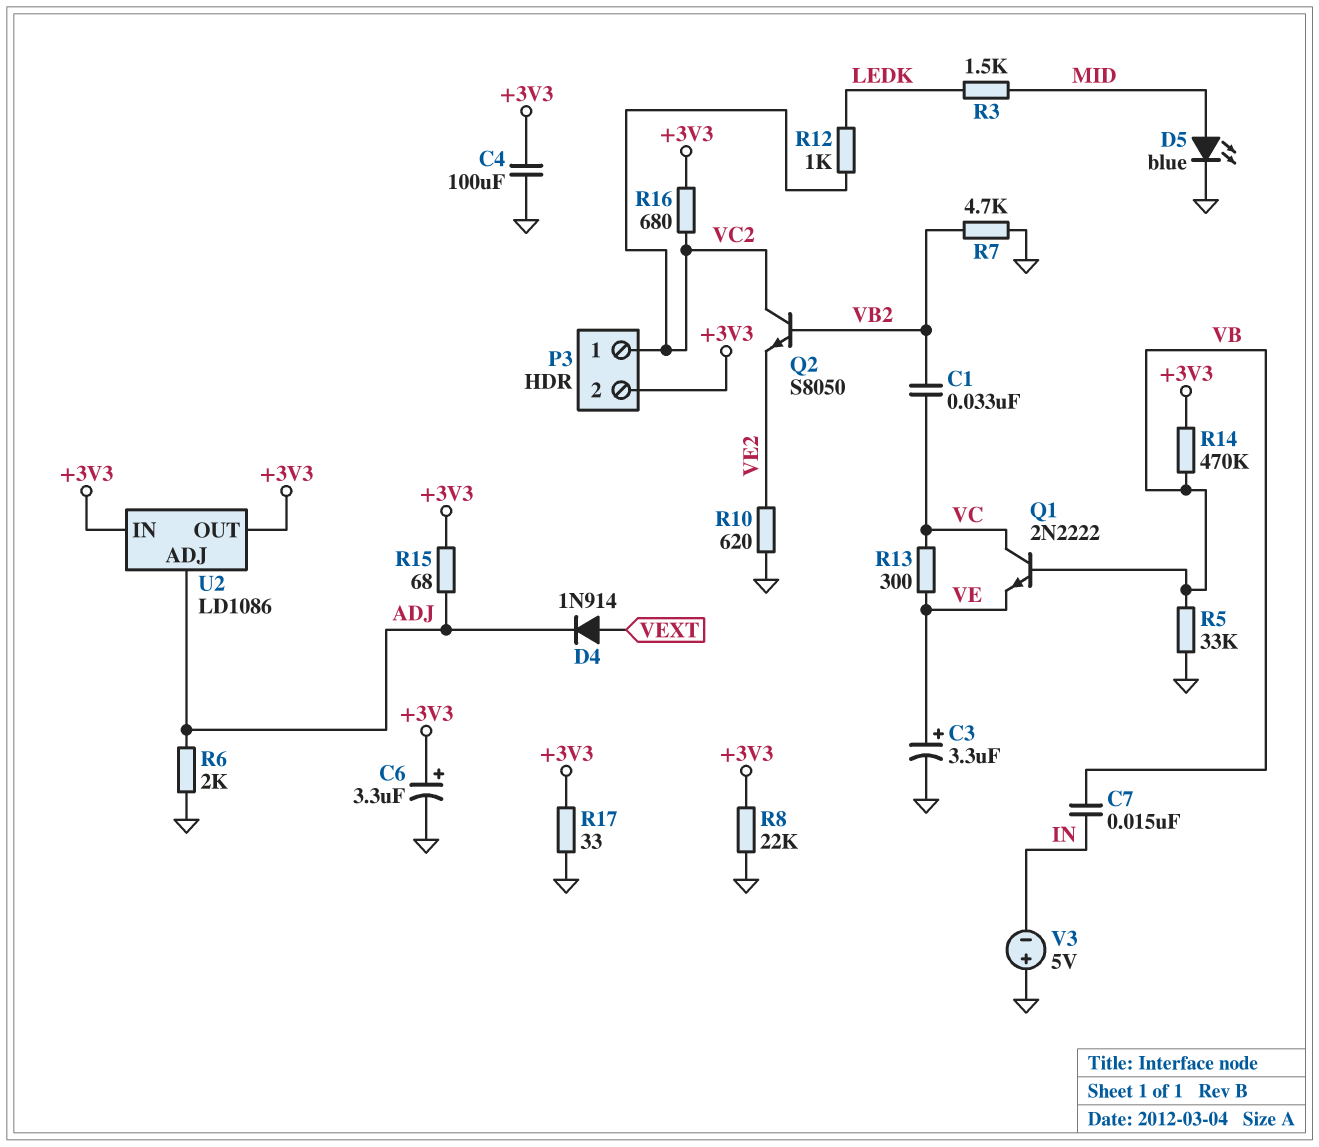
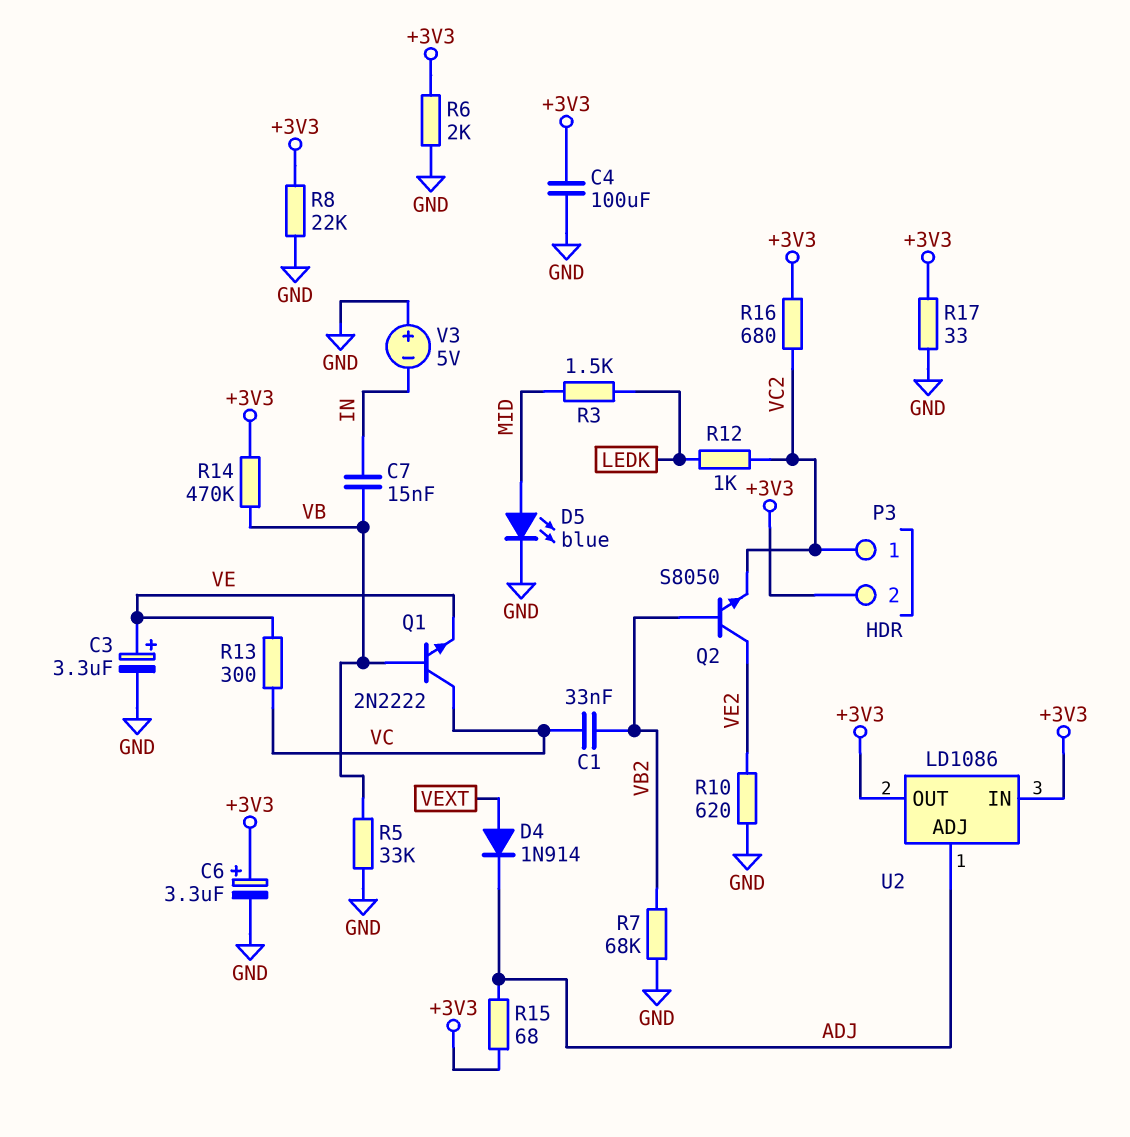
Q2: NPN S8050 (B VB2, C VC2, E VE2) -> NPN S8050 (B VB2, C VE2, E VC2)
R6: 2k (ADJ, GND) -> 2k (+3V3, GND)
R7: 4.7k (GND, VB2) -> 68k (GND, VB2)

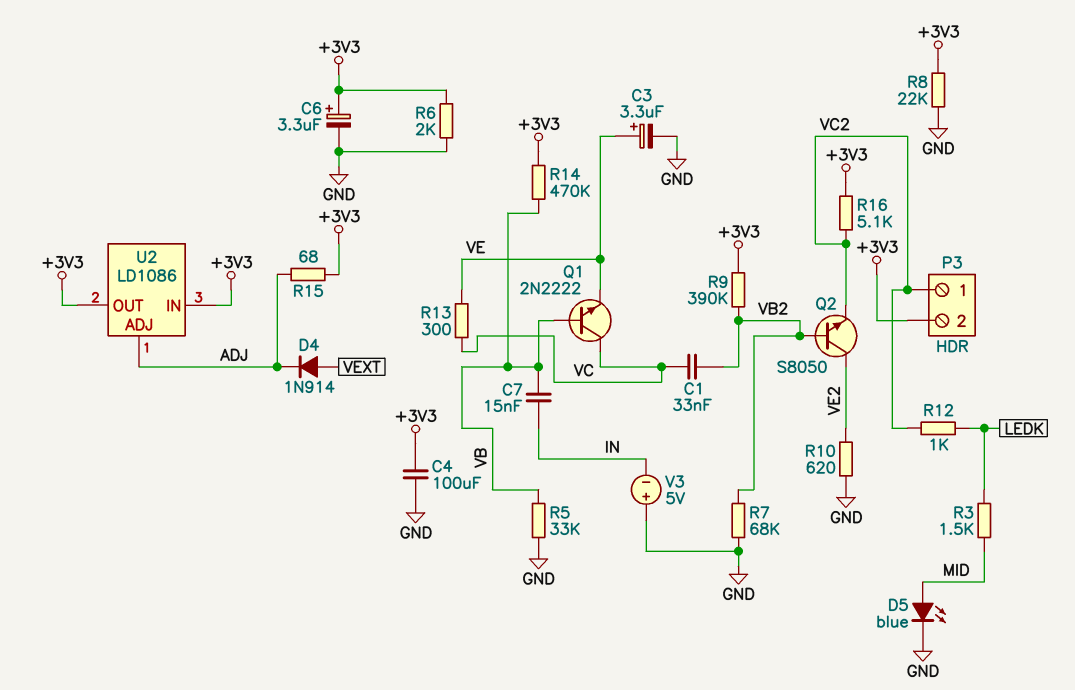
R9: none -> 390k (+3V3, VB2)
R16: 680 (+3V3, VC2) -> 5.1k (+3V3, VC2)
R17: 33 (+3V3, GND) -> none

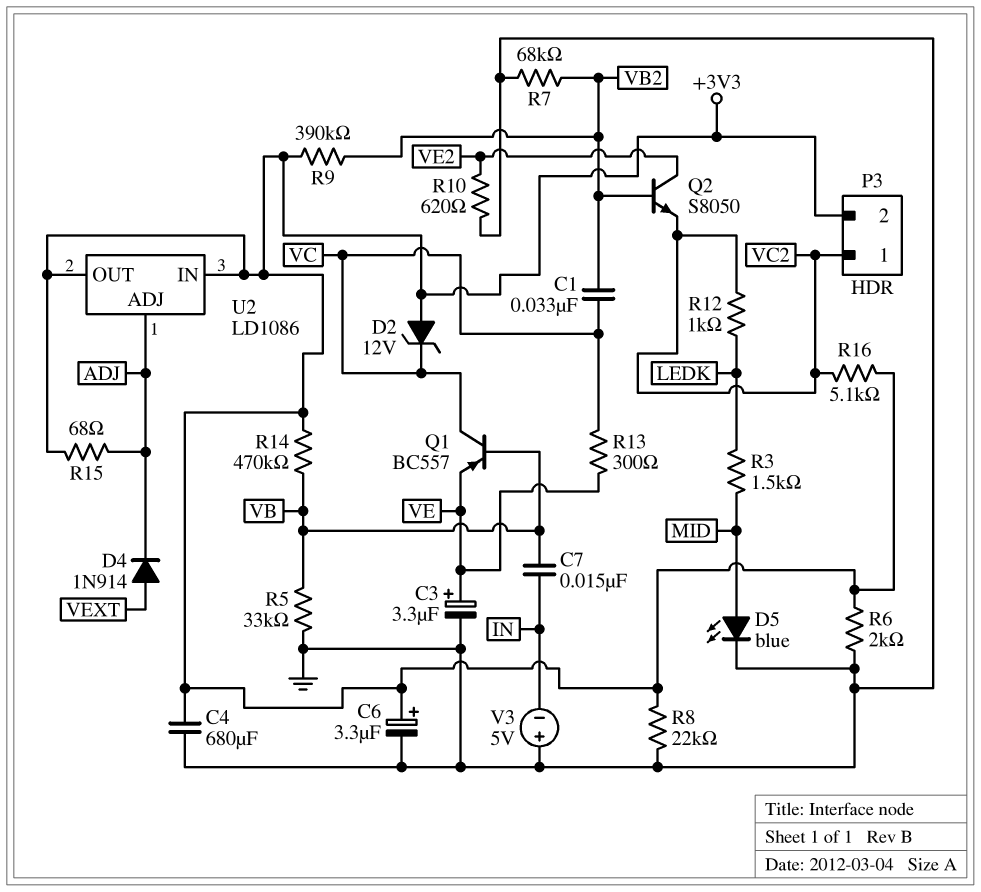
C4: 100uF (+3V3, GND) -> 680uF (+3V3, GND)
D2: none -> zener 12V (A +3V3, K VC)
Q1: NPN 2N2222 (B VB, C VC, E VE) -> PNP BC557 (B VB, C VC, E VE)

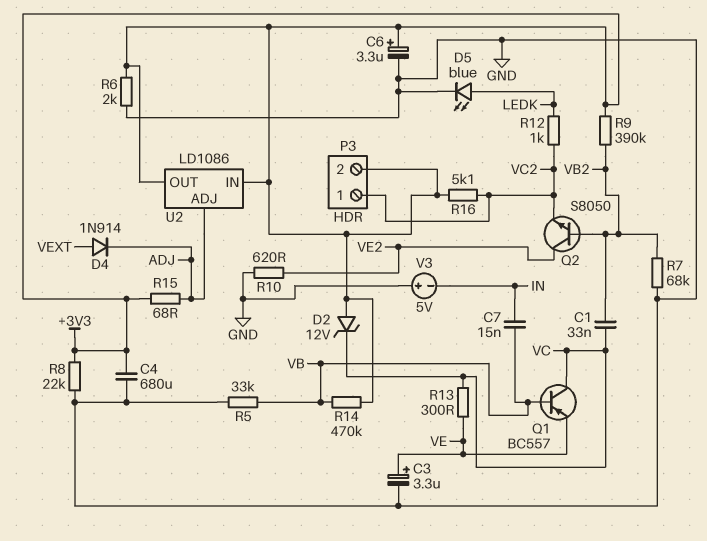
D5: LED blue (A MID, K GND) -> LED blue (A LEDK, K GND)
R3: 1.5k (LEDK, MID) -> none

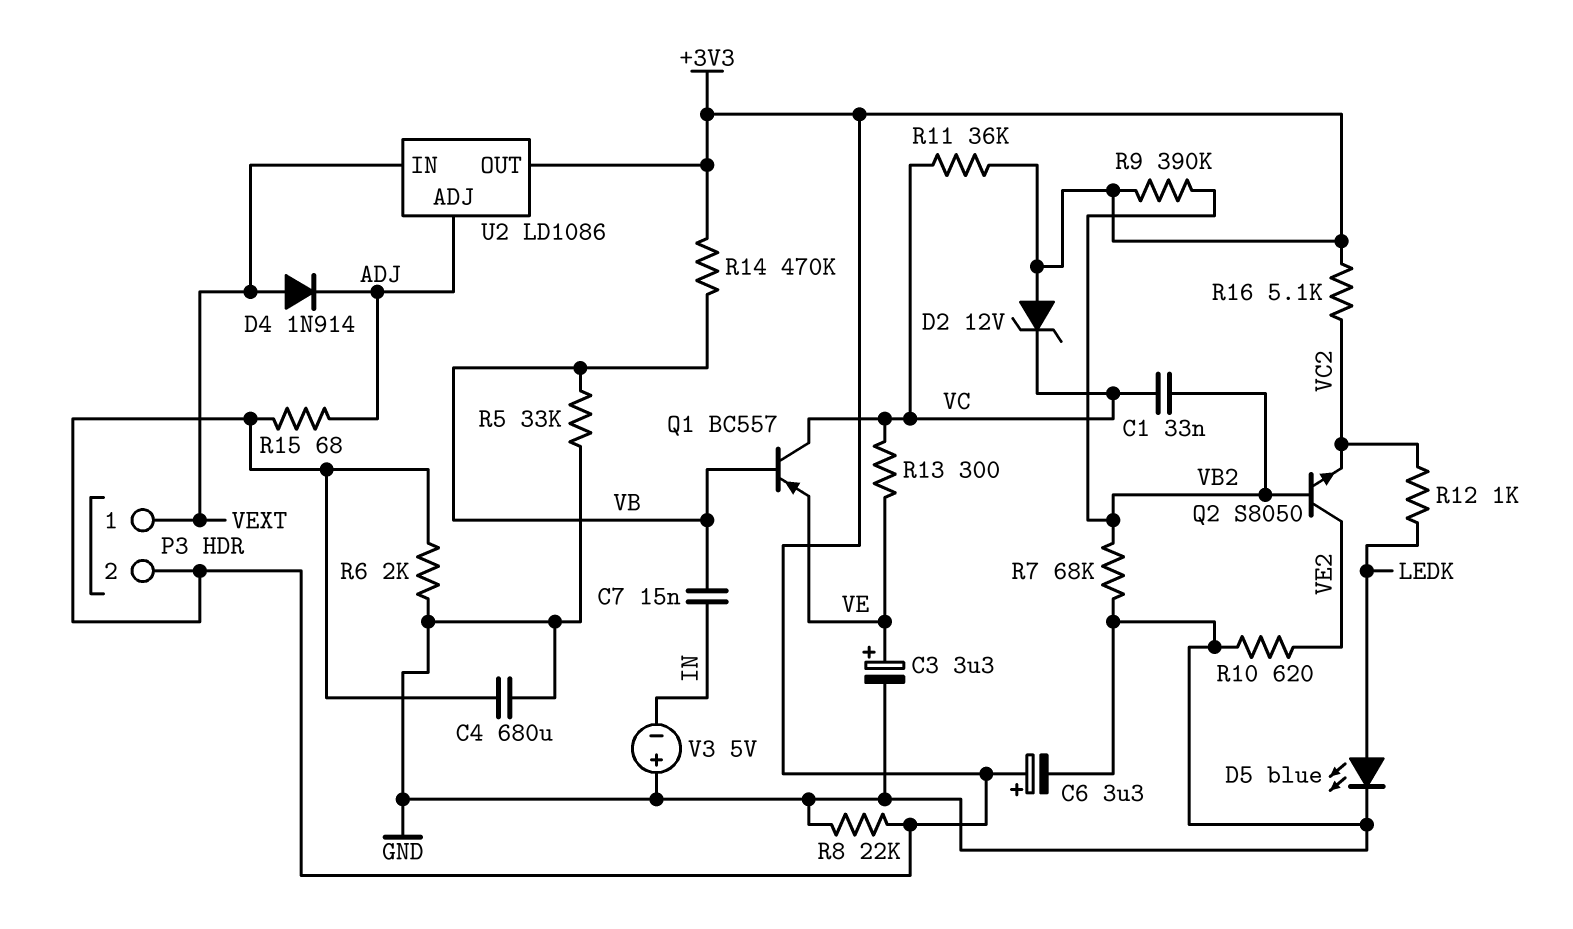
P3 pin 1: VC2 -> VEXT
R11: none -> 36k (+3V3, VC)
U2 pin IN: +3V3 -> VEXT

